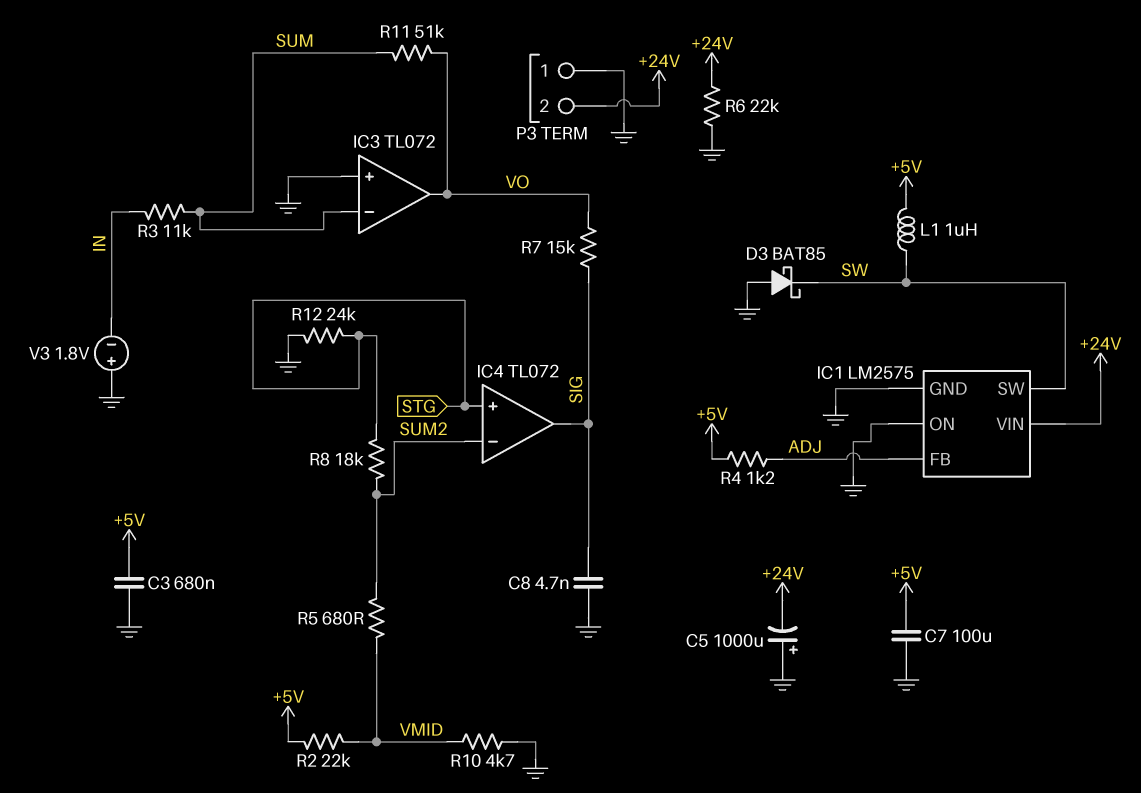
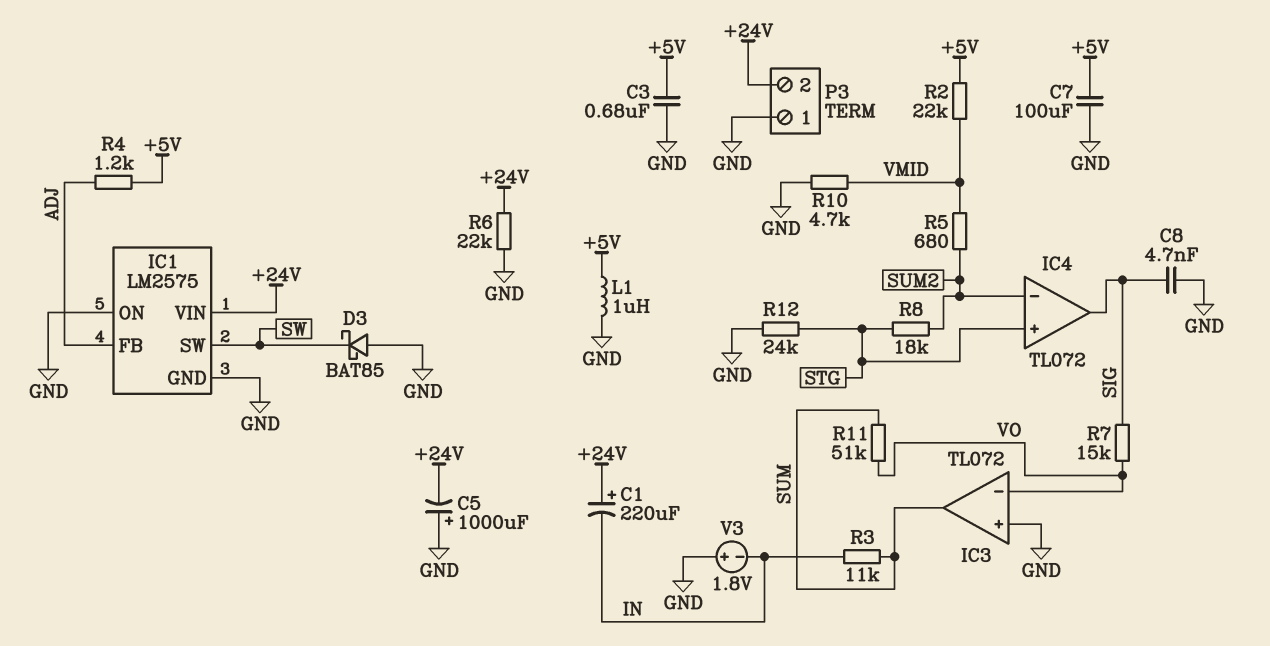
C1: none -> 220uF (plus +24V, minus IN)
IC3 pin in-: SUM -> VO
IC3 pin out: VO -> SUM
L1: 1uH (+5V, SW) -> 1uH (+5V, GND)

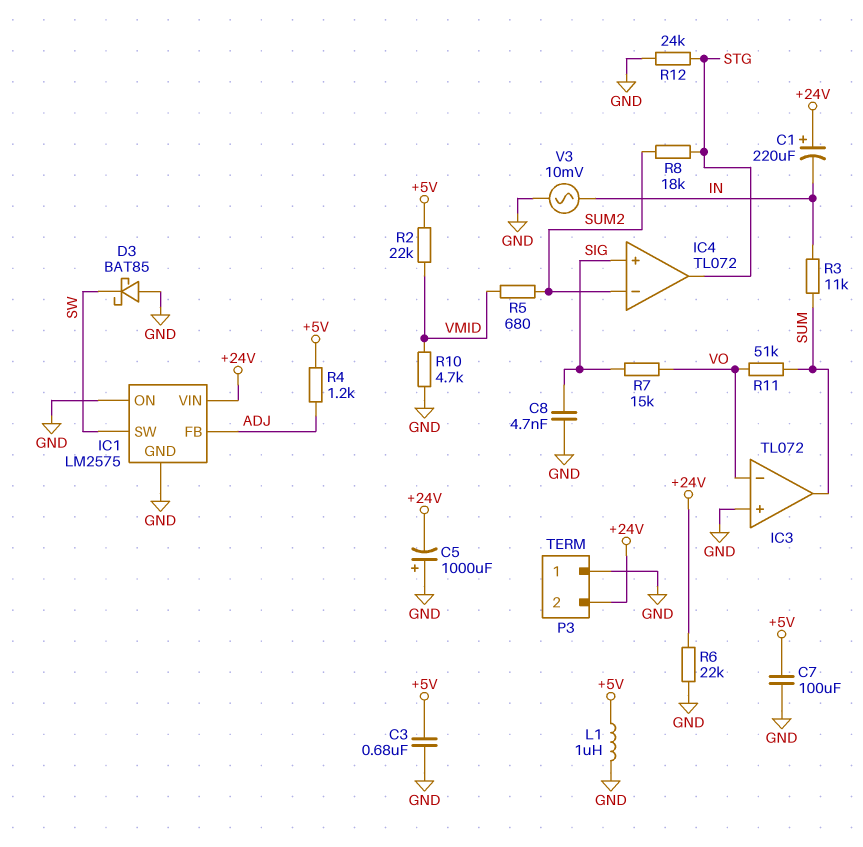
IC4 pin in+: STG -> SIG
IC4 pin out: SIG -> STG
V3: 1.8V (plus GND, minus IN) -> AC 10mV (GND, IN)

